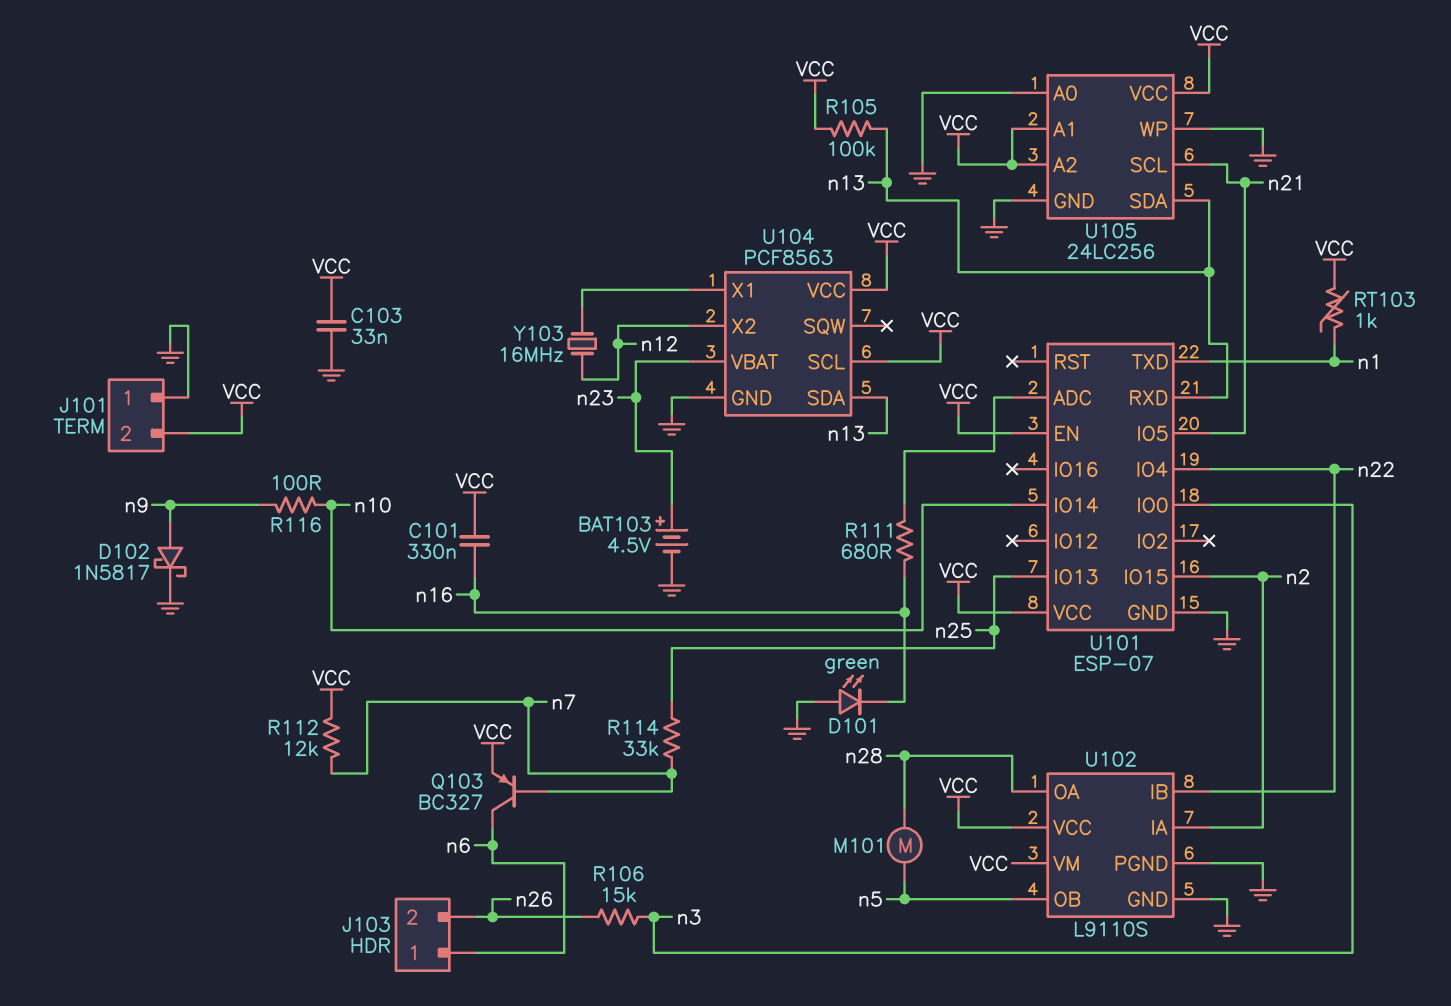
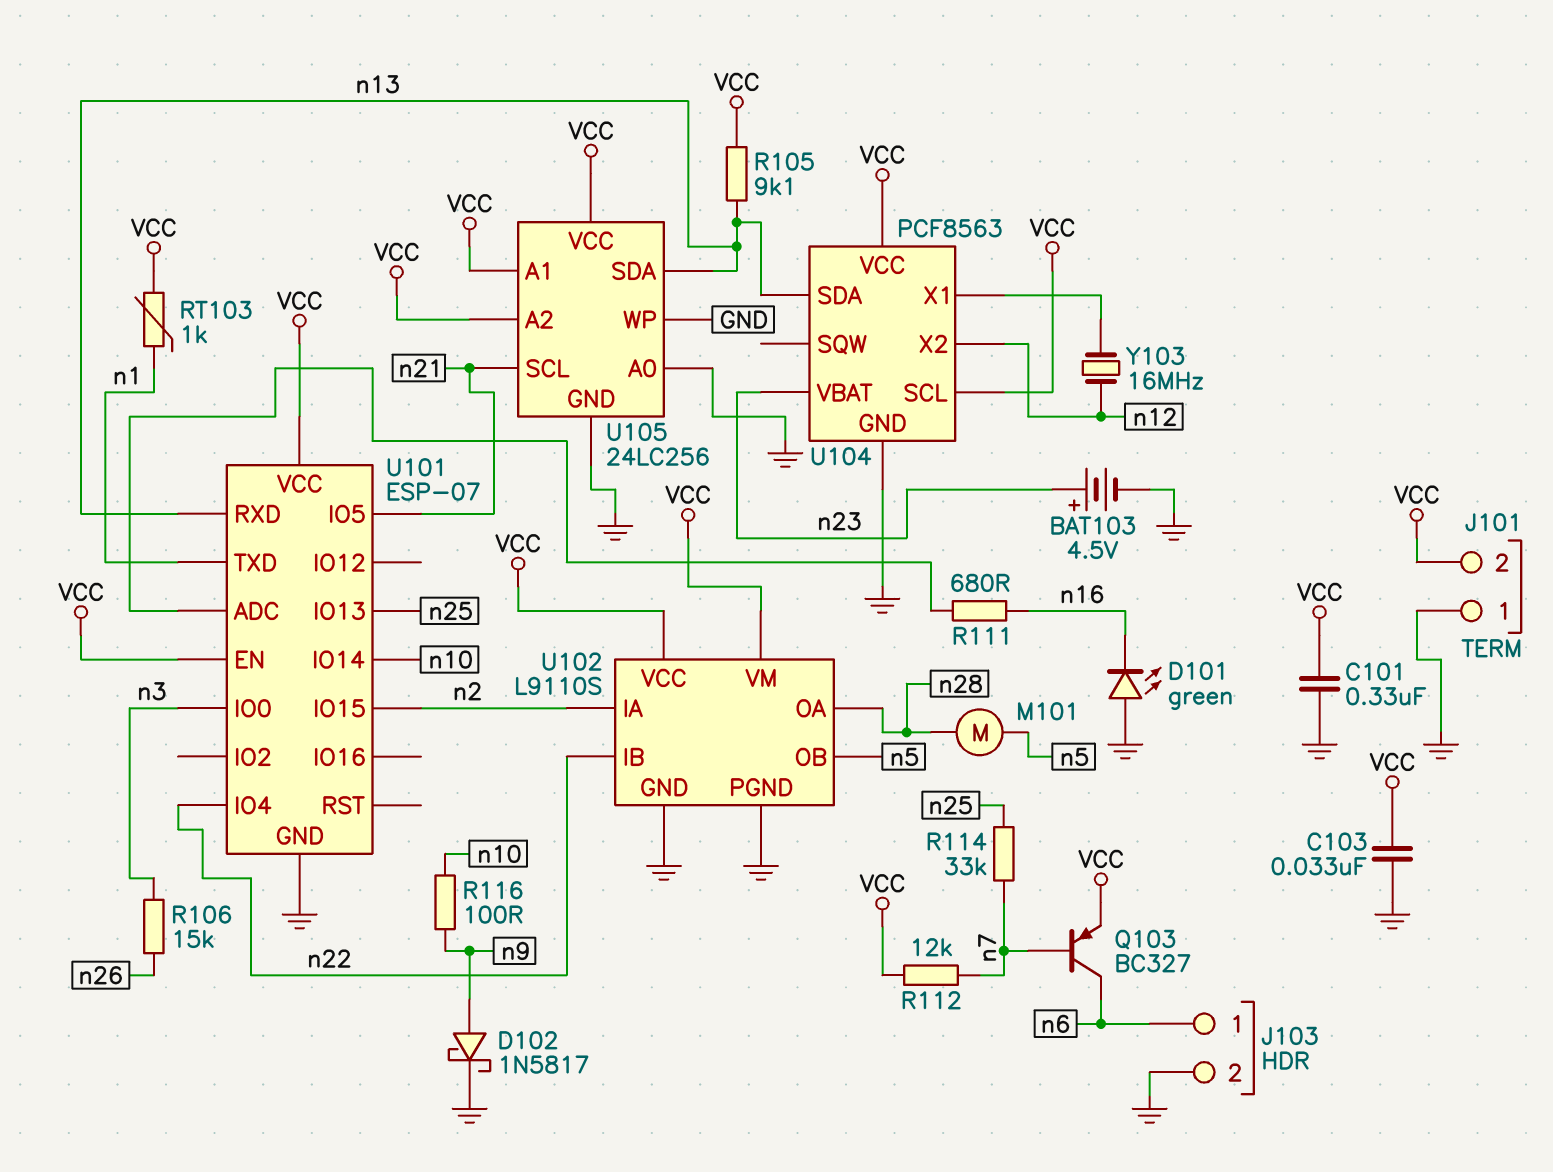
C101: 330nF (VCC, n16) -> 330nF (GND, VCC)
J103 pin 2: n26 -> GND
R105: 100k (VCC, n13) -> 9.1k (VCC, n13)

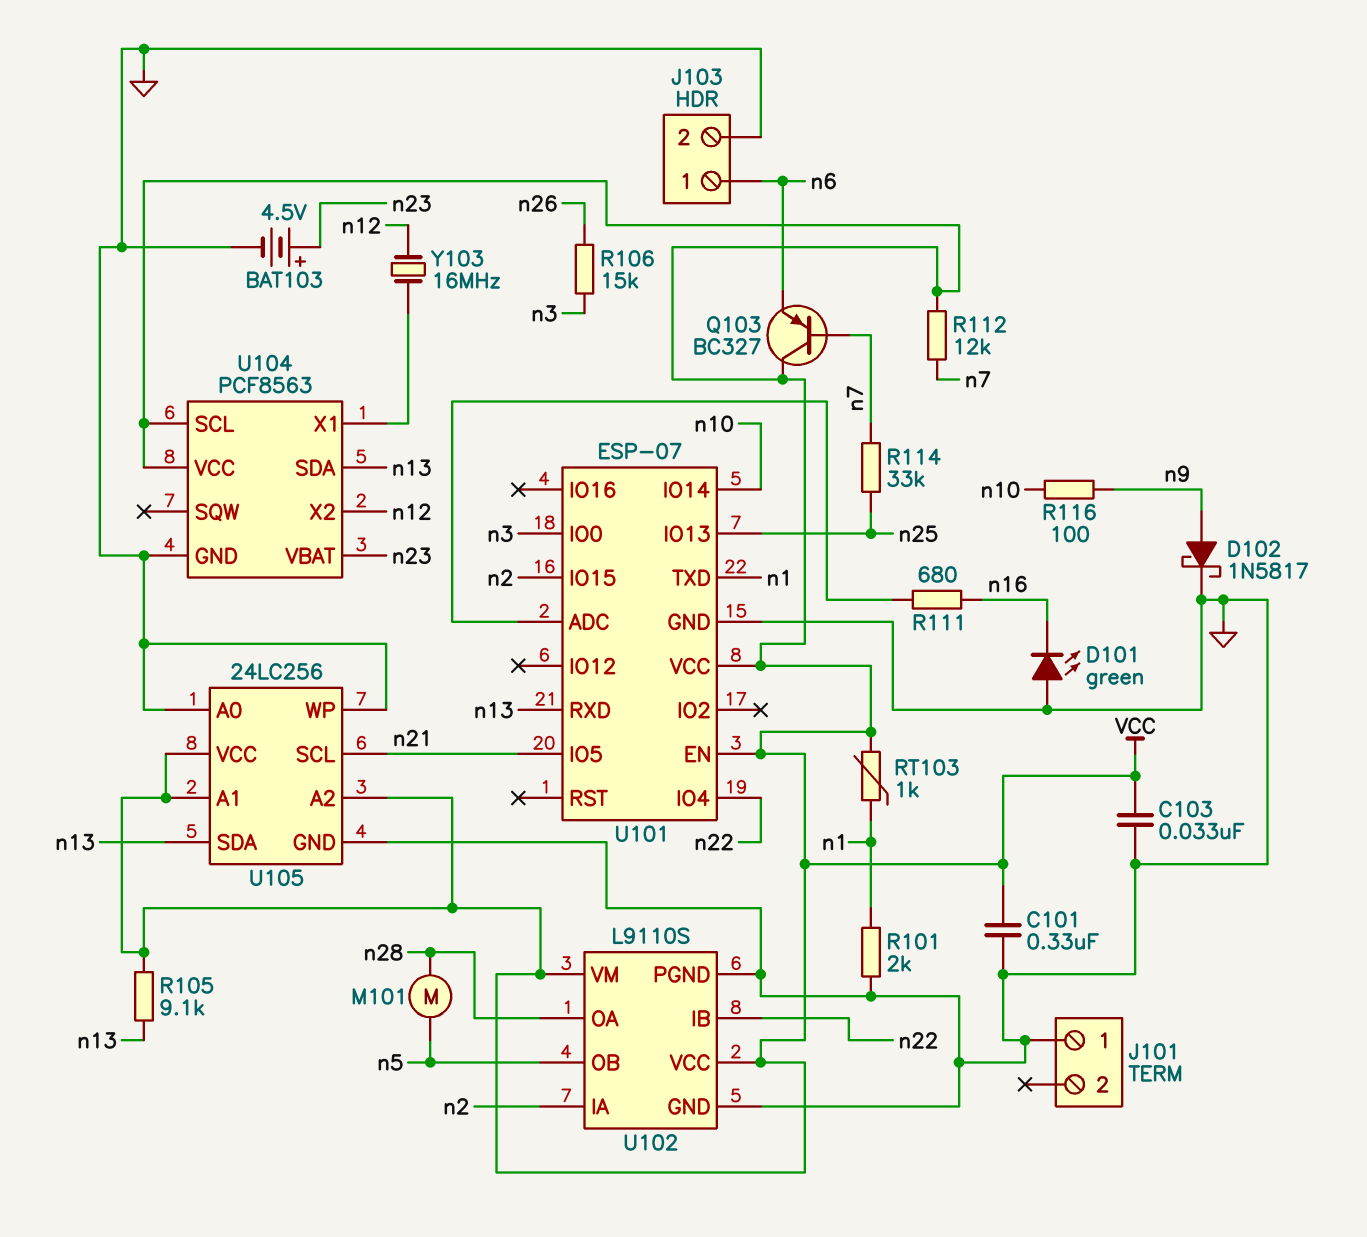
J101 pin 2: VCC -> none
Q103: PNP BC327 (B n7, C n6, E VCC) -> PNP BC327 (B n7, C VCC, E n6)
R101: none -> 2k (GND, n1)

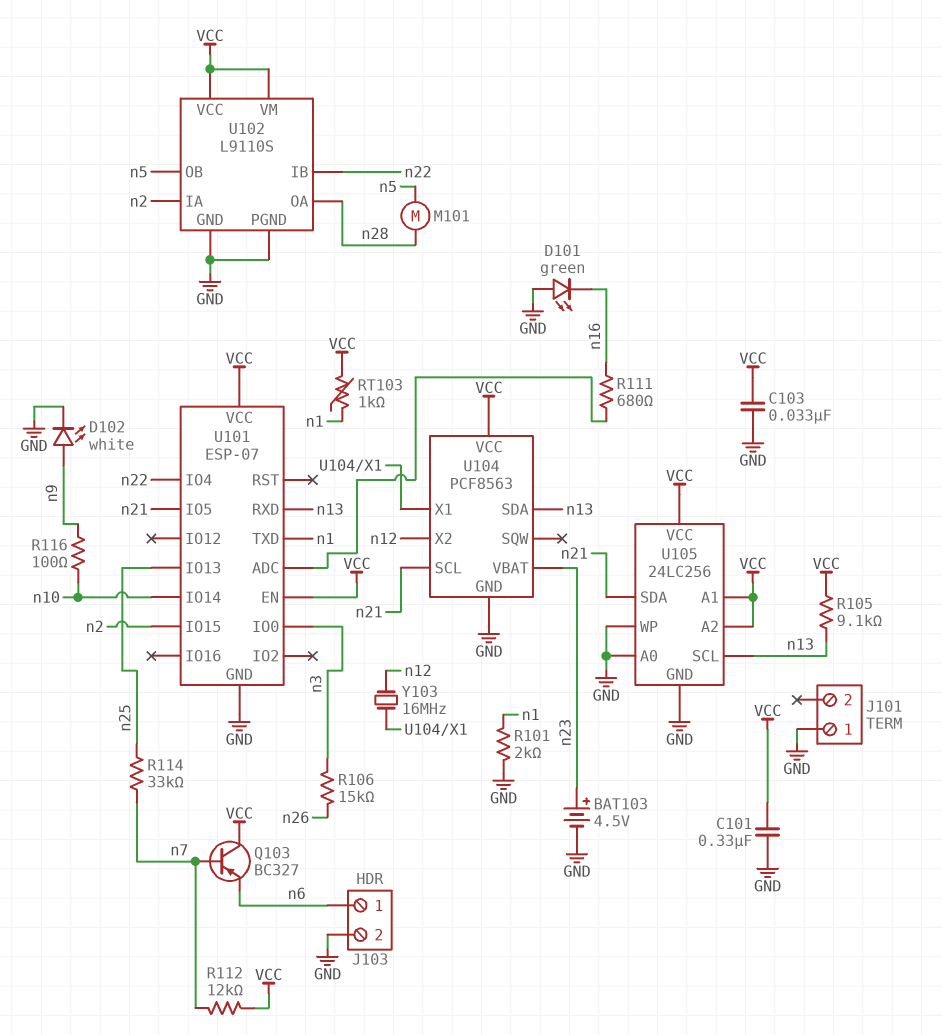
D102: schottky 1N5817 (A n9, K GND) -> LED white (A n9, K GND)
U104 pin SCL: VCC -> n21
U105 pin SCL: n21 -> n13
U105 pin SDA: n13 -> n21

